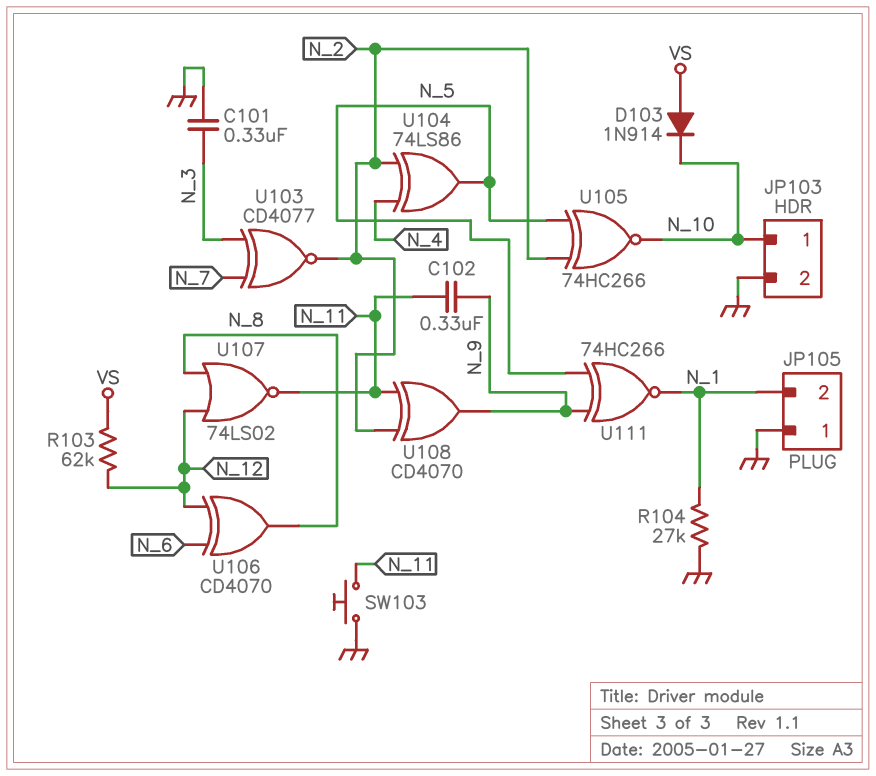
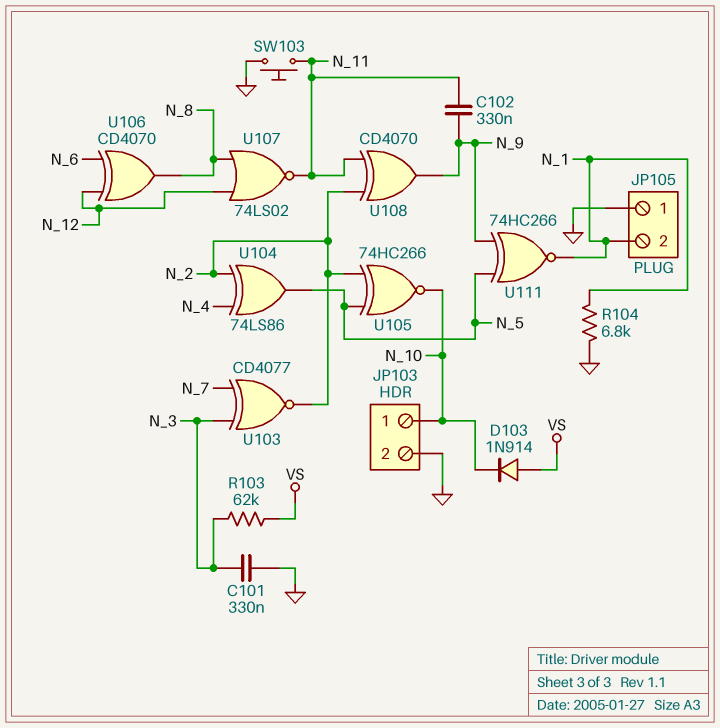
R103: 62k (N_12, VS) -> 62k (N_3, VS)
R104: 27k (GND, N_1) -> 6.8k (GND, N_1)

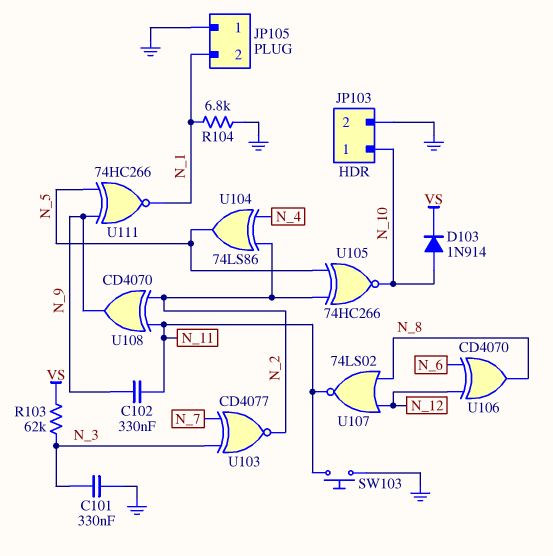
D103: diode 1N914 (A VS, K N_10) -> diode 1N914 (A N_10, K VS)

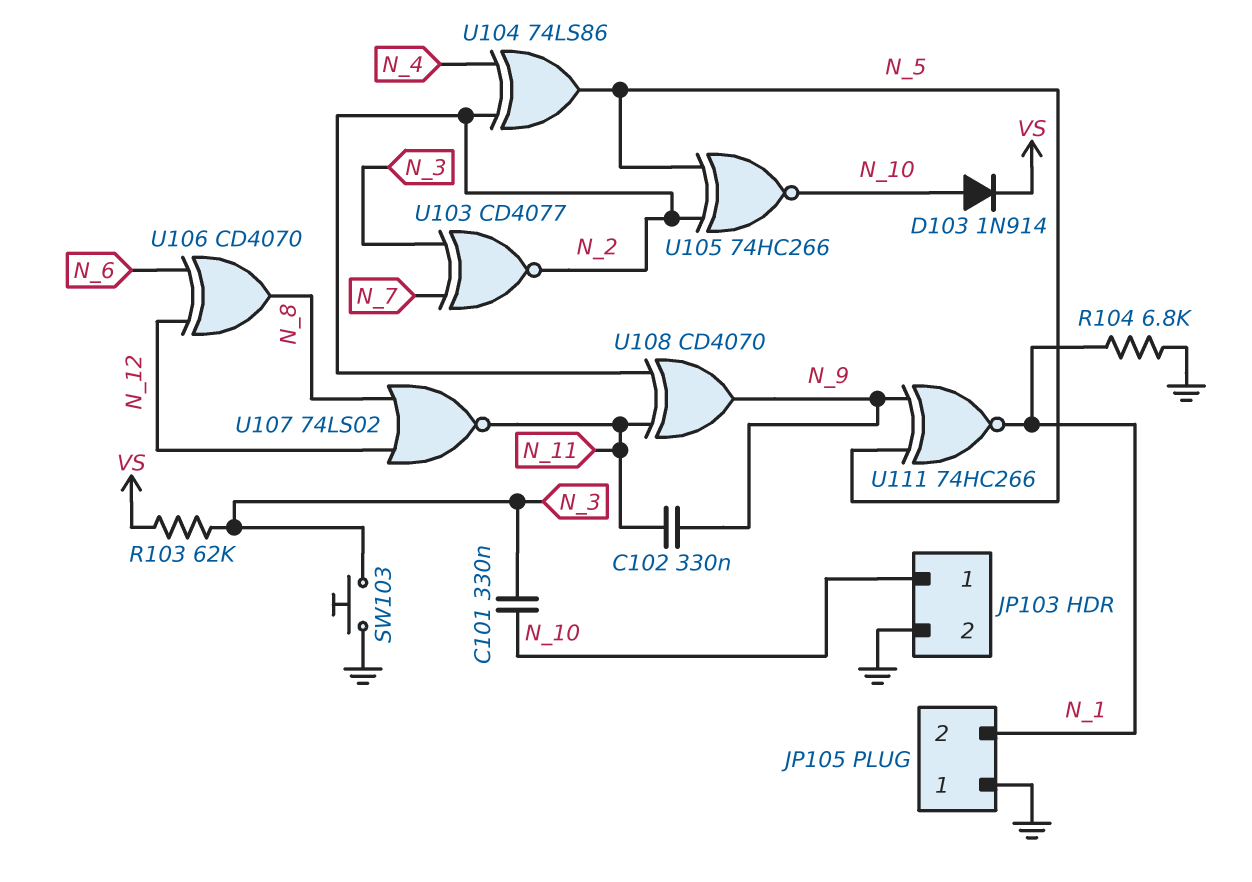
C101: 330nF (GND, N_3) -> 330nF (N_3, N_10)
SW103: button (GND, N_11) -> button (GND, N_3)

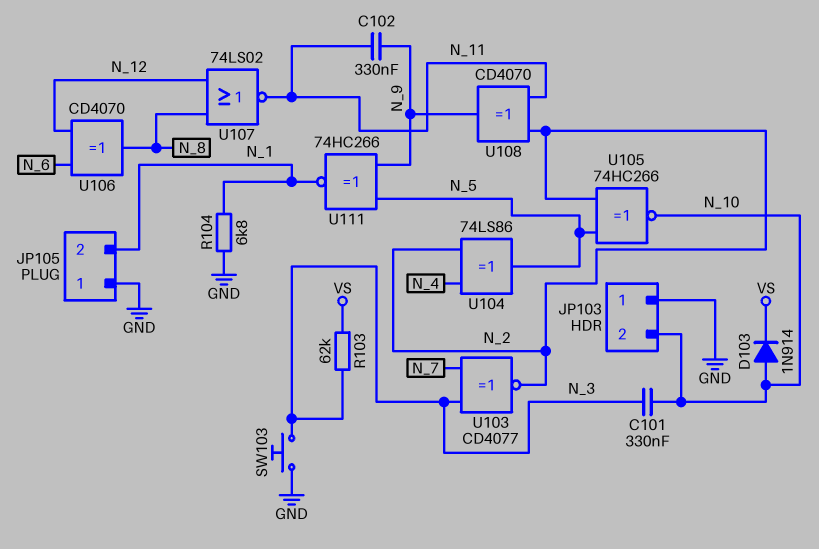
JP103 pin 1: N_10 -> GND
JP103 pin 2: GND -> N_10

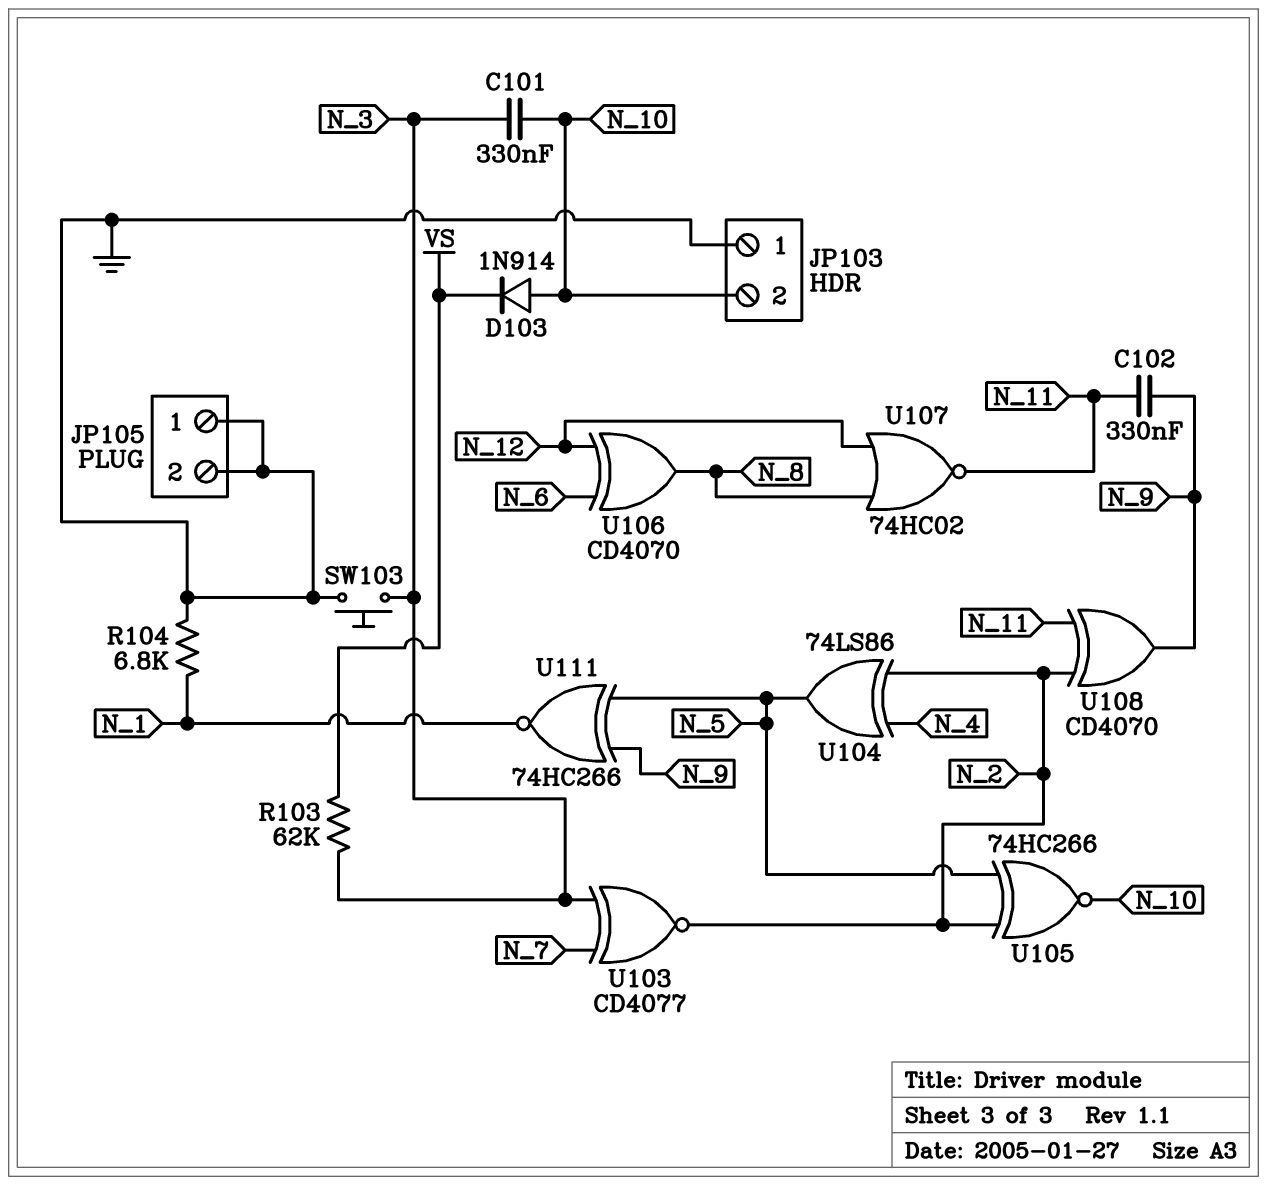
JP105 pin 2: N_1 -> GND
U107: NOR 74LS02 (in N_8, in N_12, out N_11) -> NOR 74HC02 (in N_8, in N_12, out N_11)

